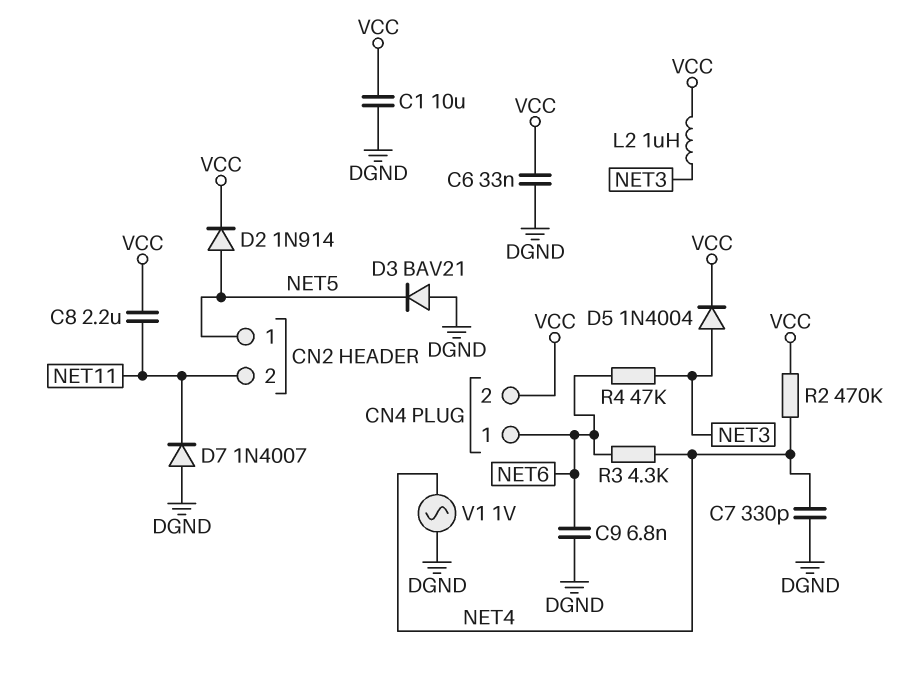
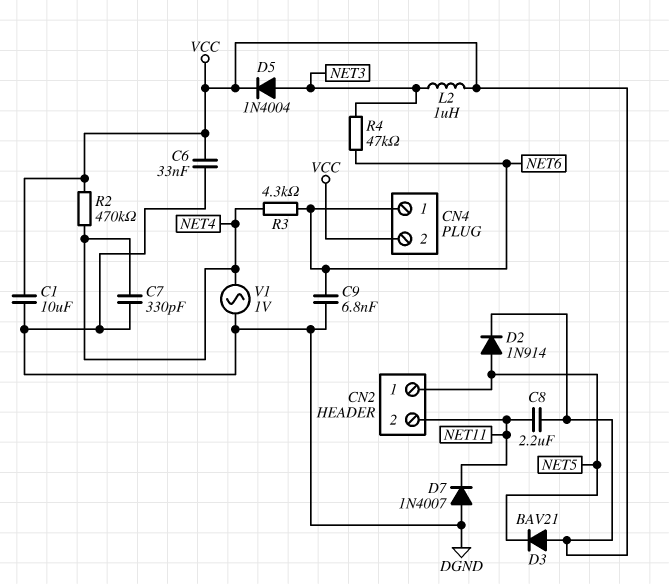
D3: diode BAV21 (A DGND, K NET5) -> diode BAV21 (A VCC, K NET5)

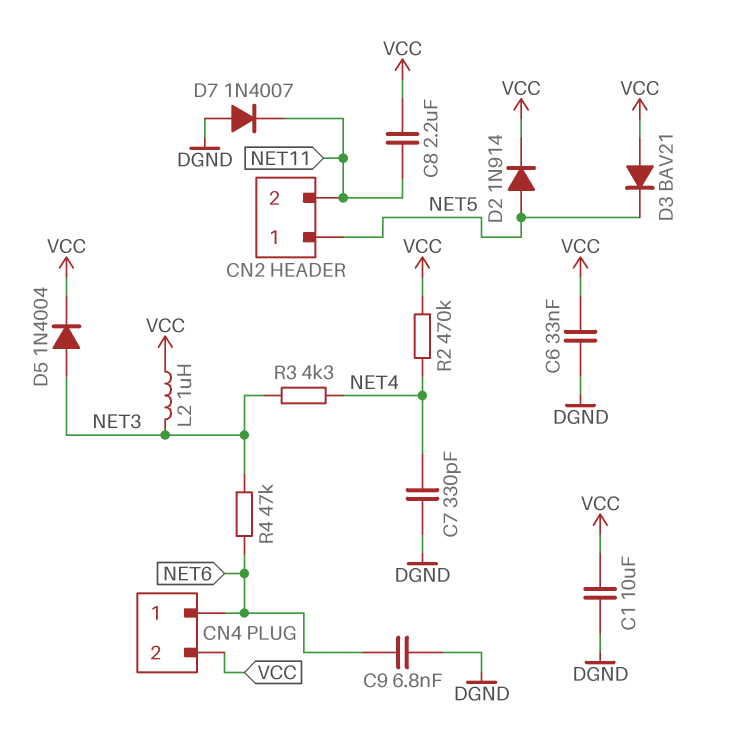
R3: 4.3k (NET4, NET6) -> 4.3k (NET3, NET4)
V1: AC 1V (DGND, NET4) -> none

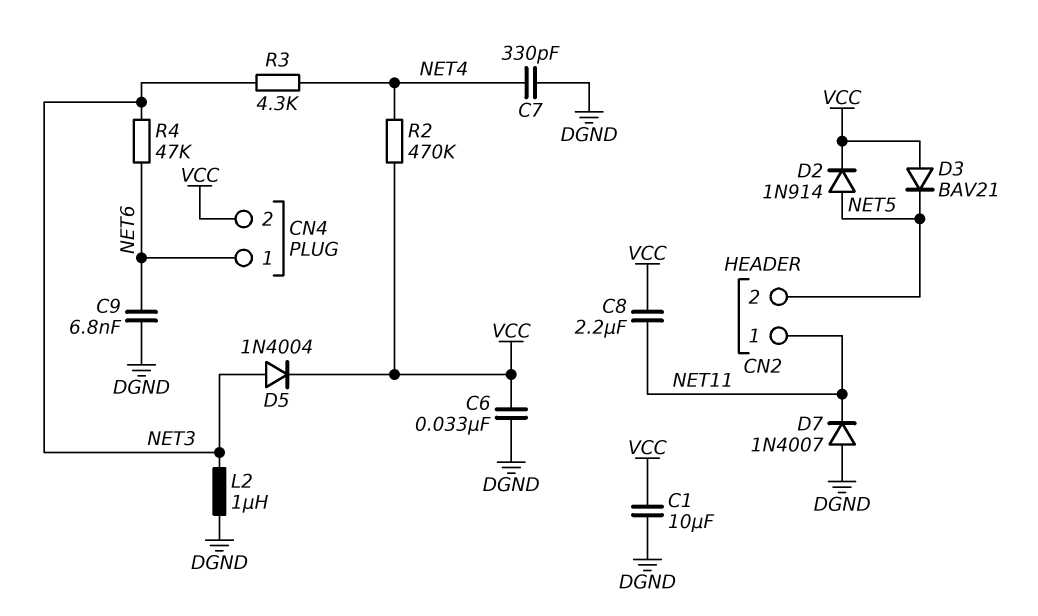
CN2 pin 1: NET5 -> NET11
CN2 pin 2: NET11 -> NET5
L2: 1uH (NET3, VCC) -> 1uH (DGND, NET3)

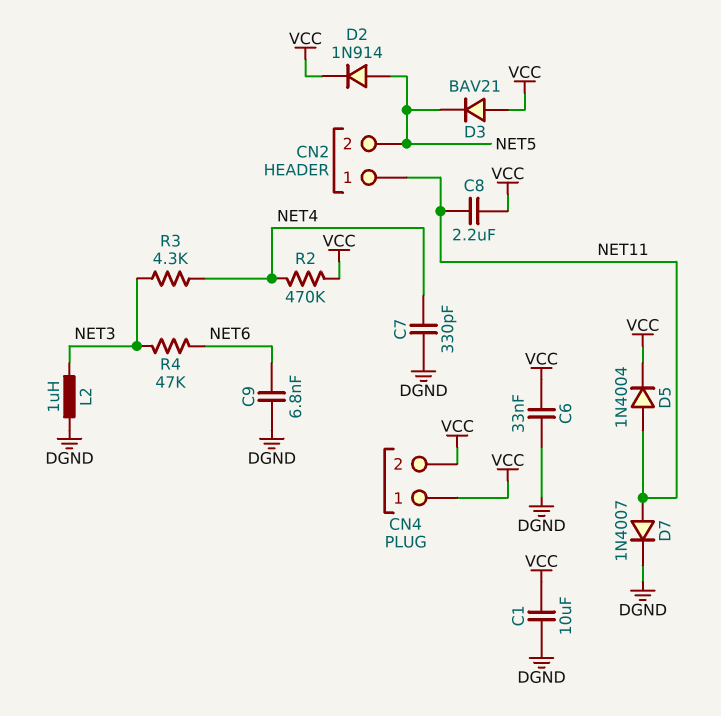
CN4 pin 1: NET6 -> VCC
D5: diode 1N4004 (A NET3, K VCC) -> diode 1N4004 (A NET11, K VCC)
D7: diode 1N4007 (A DGND, K NET11) -> diode 1N4007 (A NET11, K DGND)

